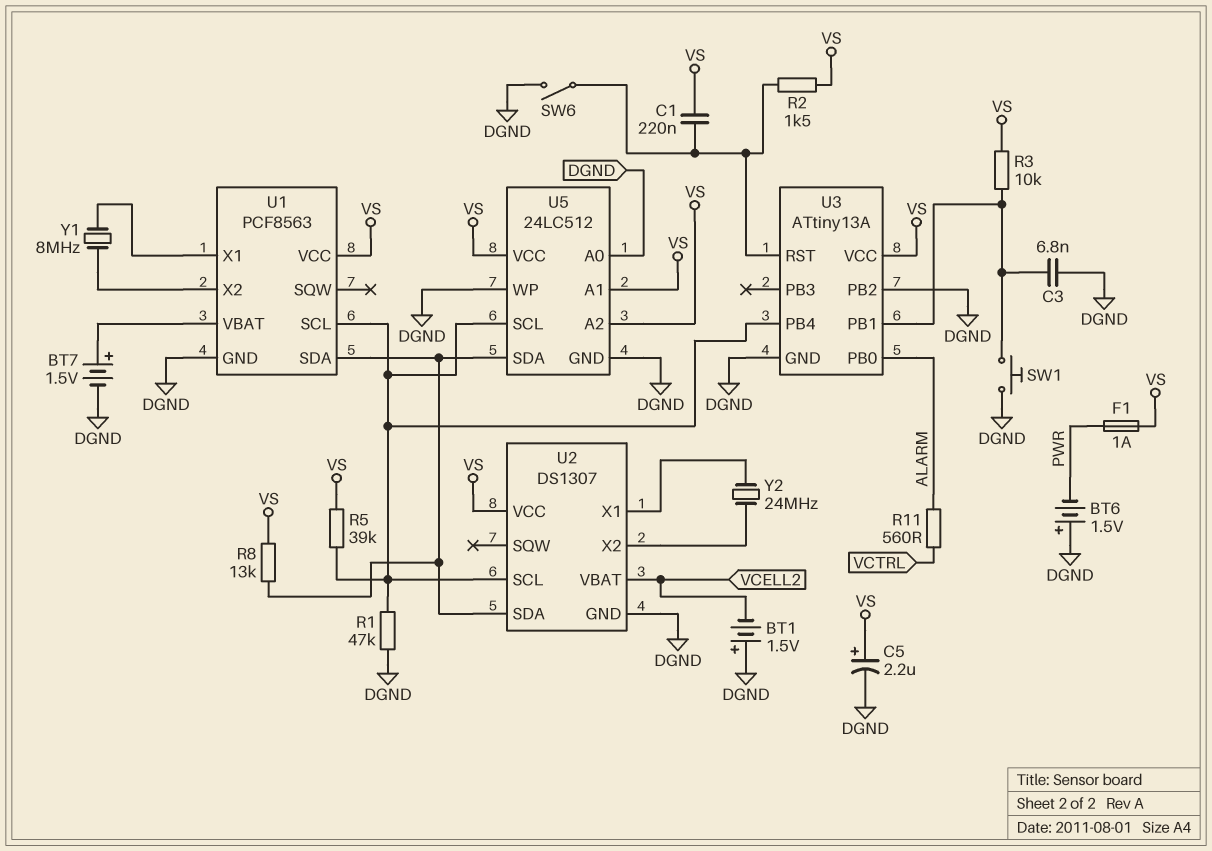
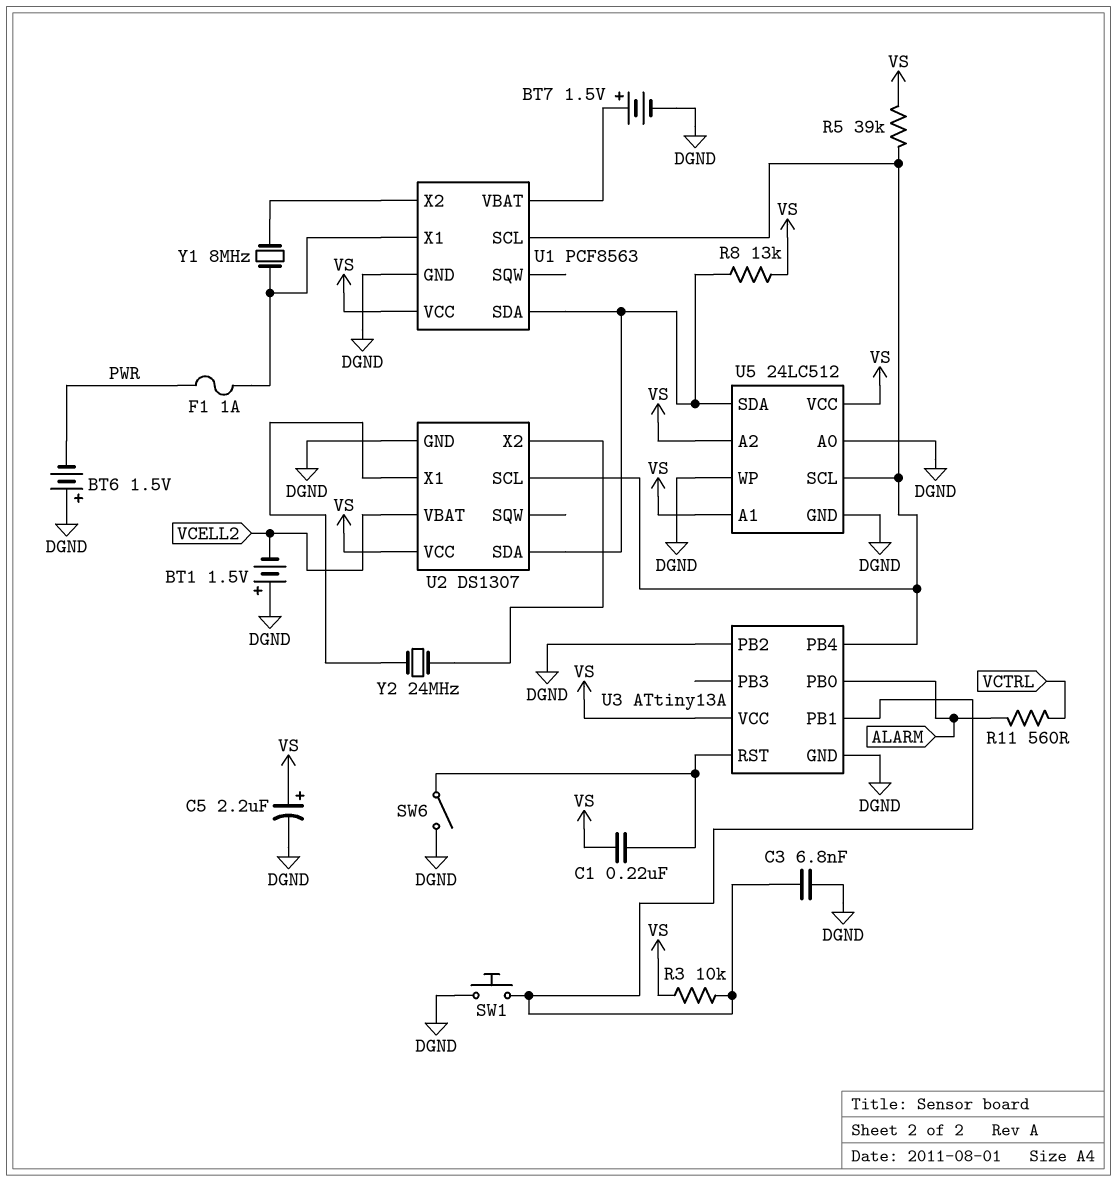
F1: 1A (PWR, VS) -> 1A (PWR, U1/X1)
R1: 47k (DGND, U1/SCL) -> none
R2: 1.5k (U3/RST, VS) -> none

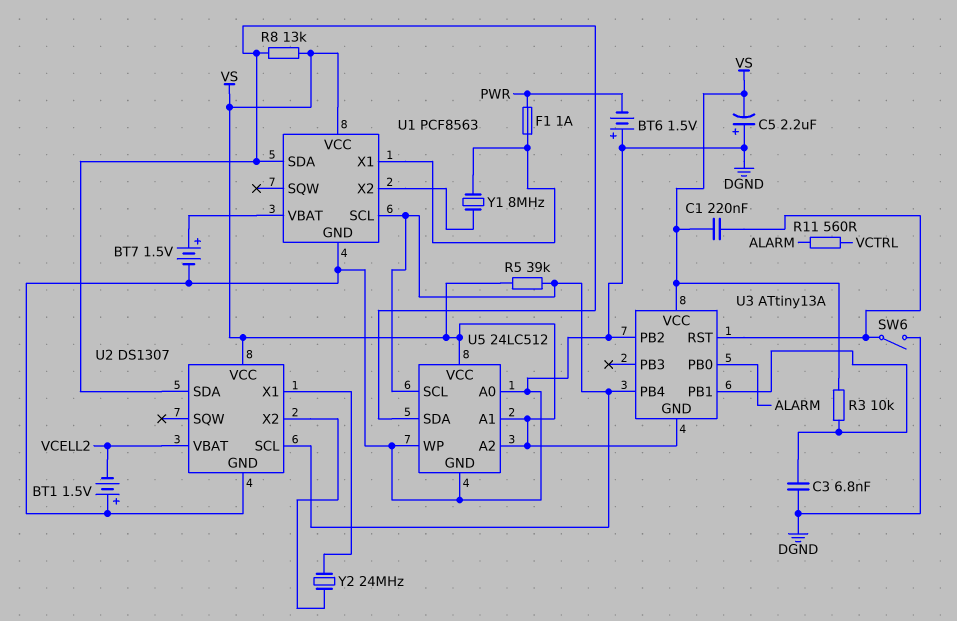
C5: 2.2uF (plus VS, minus DGND) -> 2.2uF (plus DGND, minus VS)
SW1: button (DGND, U3/PB1) -> none
U3 pin GND: DGND -> VS

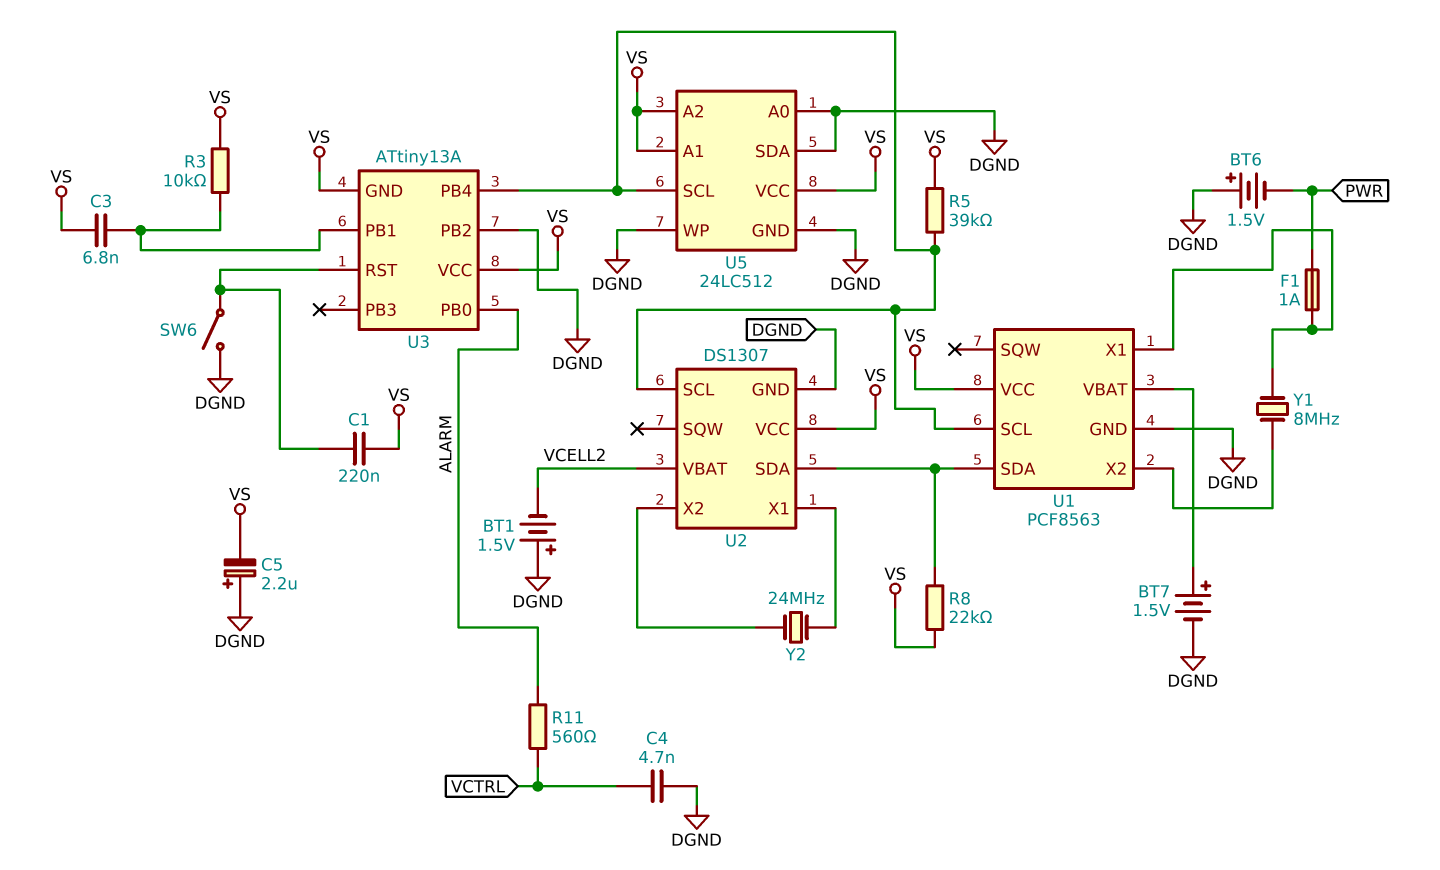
C3: 6.8nF (DGND, U3/PB1) -> 6.8nF (U3/PB1, VS)
C4: none -> 4.7nF (DGND, VCTRL)
R8: 13k (U1/SDA, VS) -> 22k (U1/SDA, VS)
U5 pin SDA: U1/SDA -> DGND

